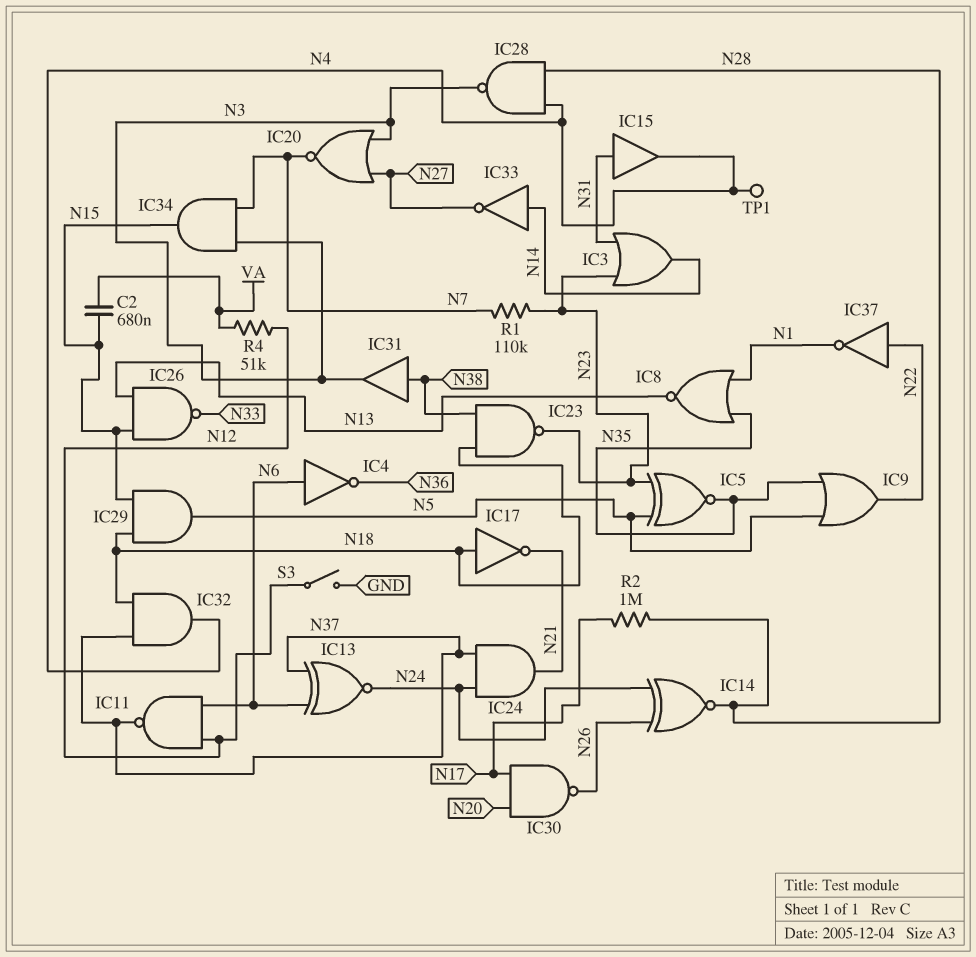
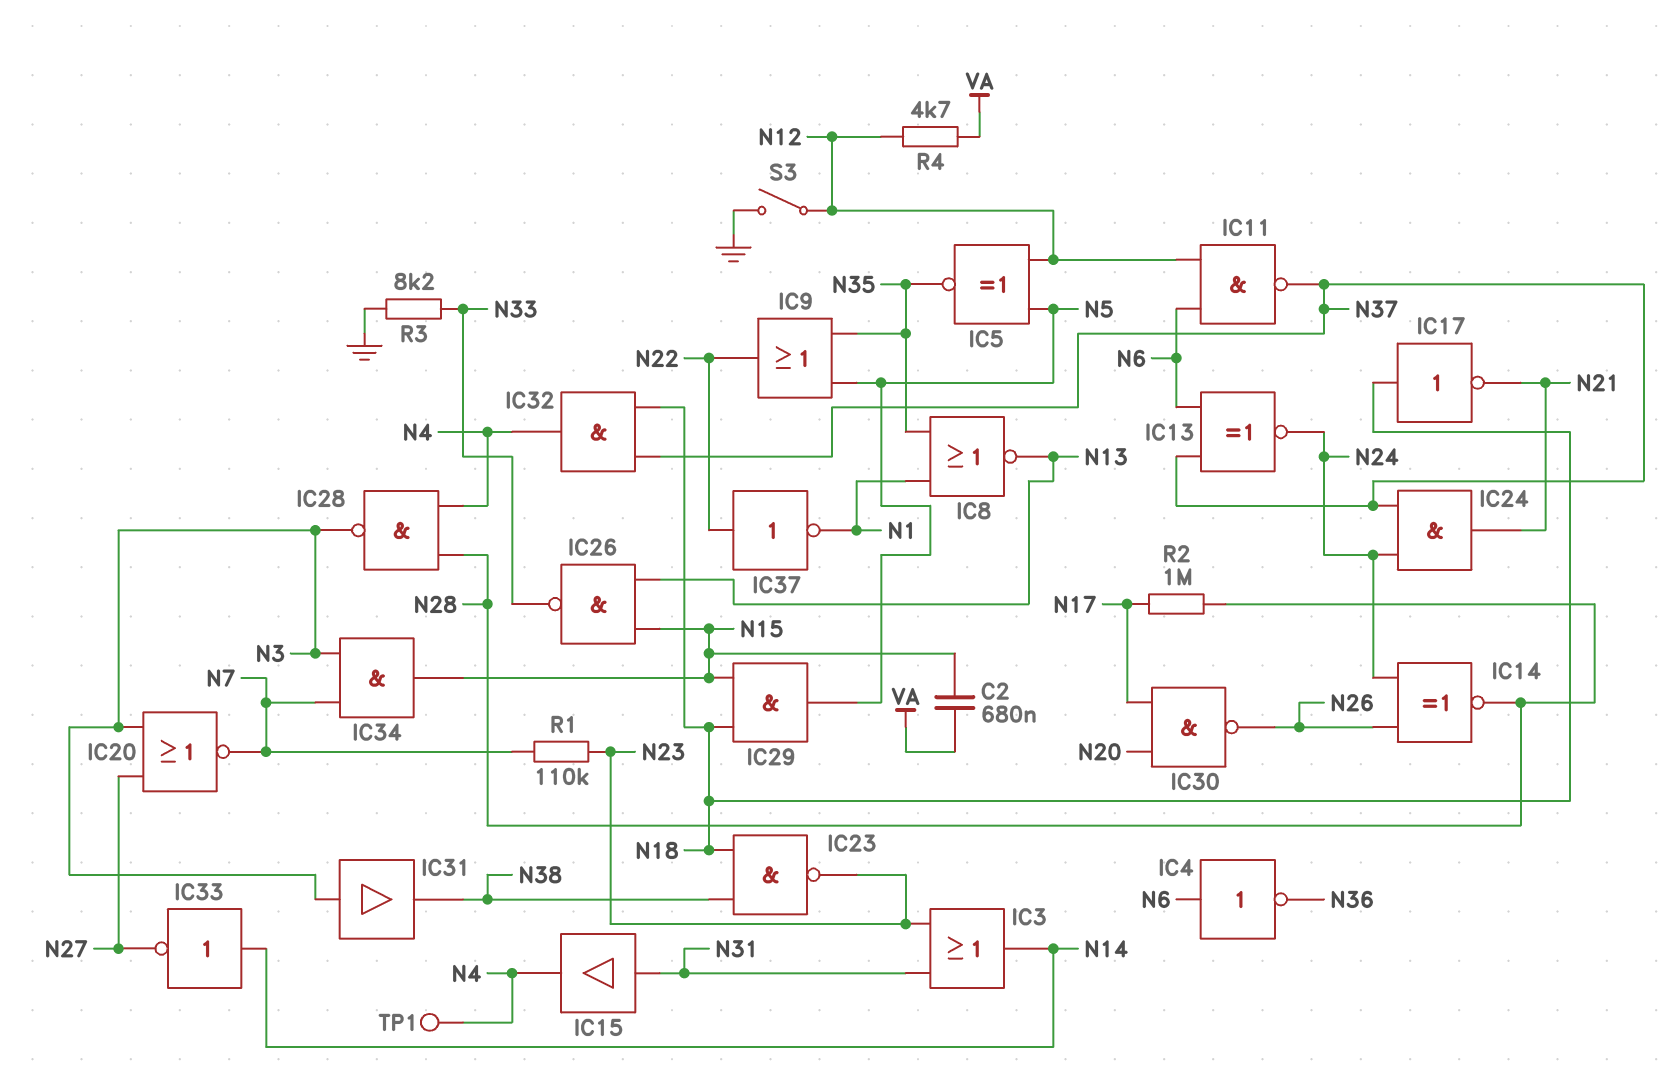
IC5: XNOR (in N5, in N23, out N35) -> XNOR (in N5, in N12, out N35)
IC31: buffer (in N38, out N3) -> buffer (in N3, out N38)
R3: none -> 8.2k (GND, N33)
R4: 51k (N12, VA) -> 4.7k (N12, VA)

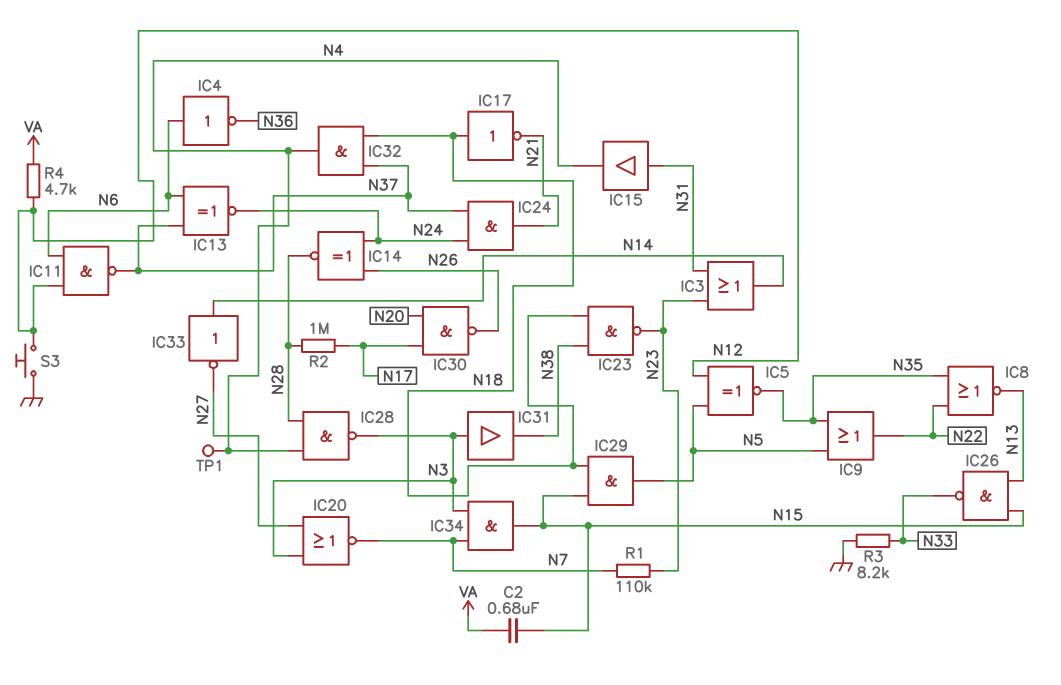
IC8: NOR (in N1, in N35, out N13) -> NOR (in N22, in N35, out N13)
IC37: NOT (in N22, out N1) -> none
S3: switch (GND, N12) -> button (GND, N12)

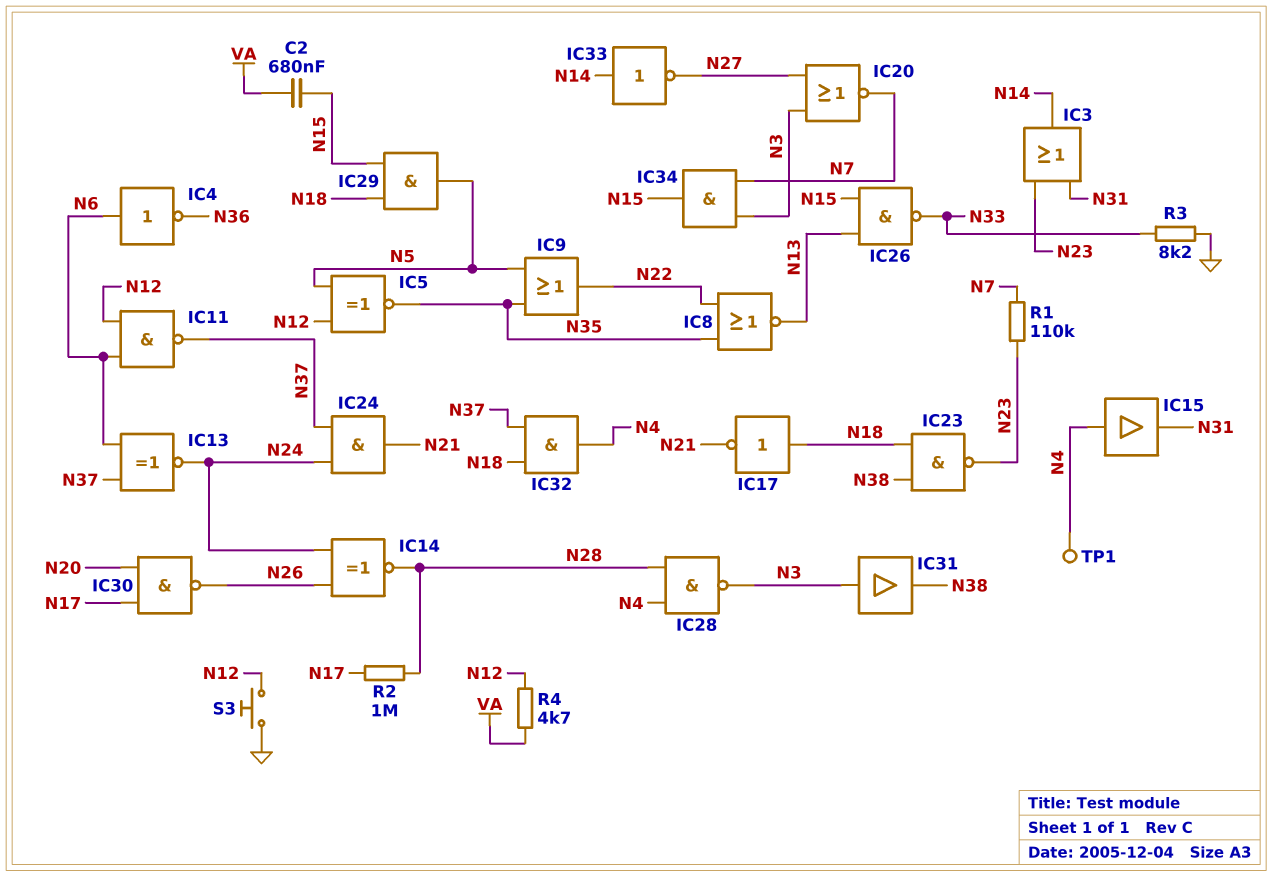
IC15: buffer (in N31, out N4) -> buffer (in N4, out N31)

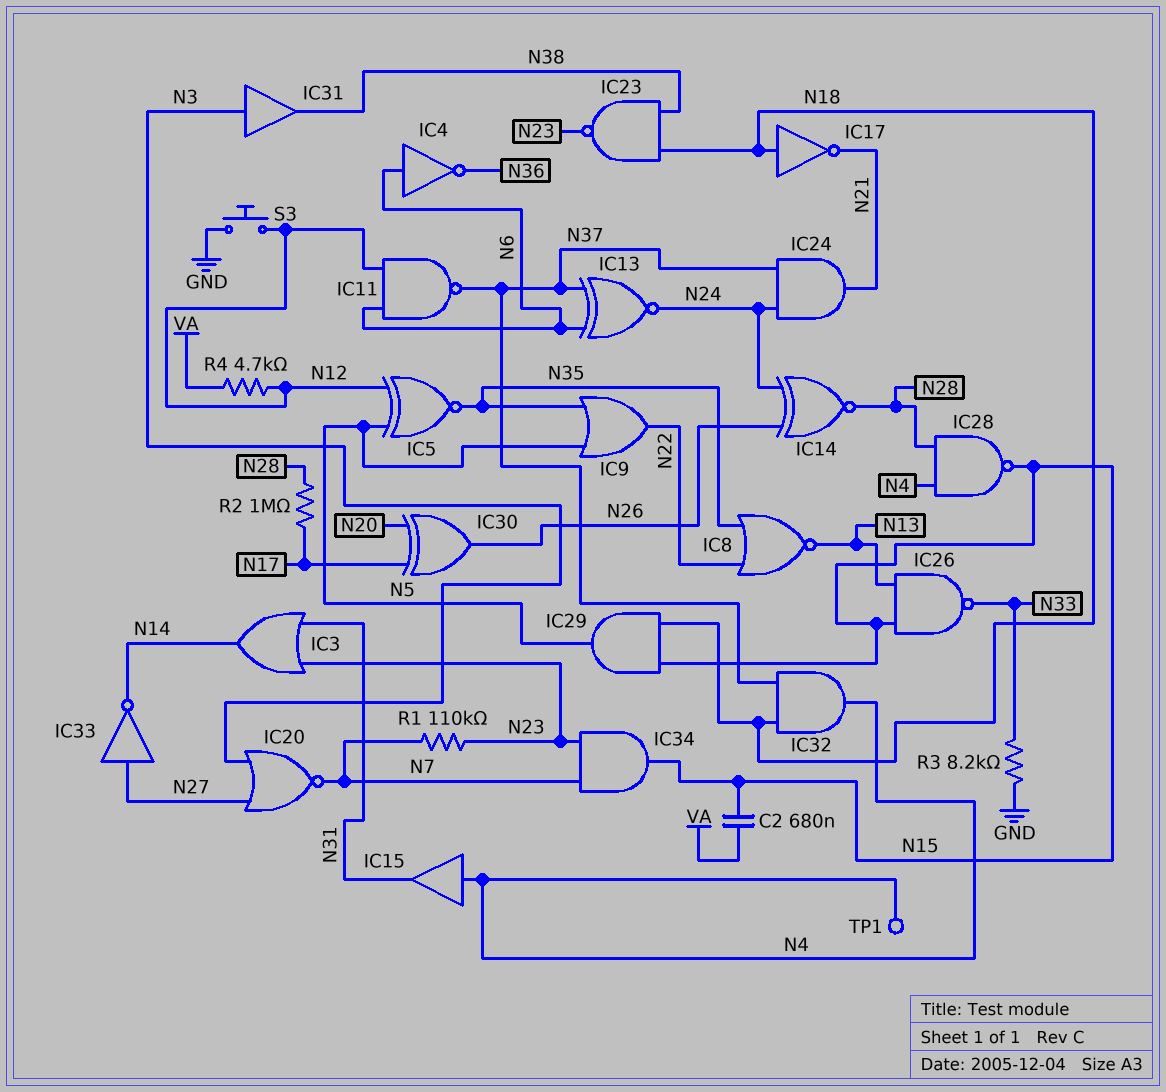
IC28: NAND (in N4, in N28, out N3) -> NAND (in N4, in N28, out N15)
IC30: NAND (in N17, in N20, out N26) -> XOR (in N17, in N20, out N26)
IC33: NOT (in N14, out N27) -> NOT (in N27, out N14)
IC34: AND (in N3, in N7, out N15) -> AND (in N7, in N23, out N15)

